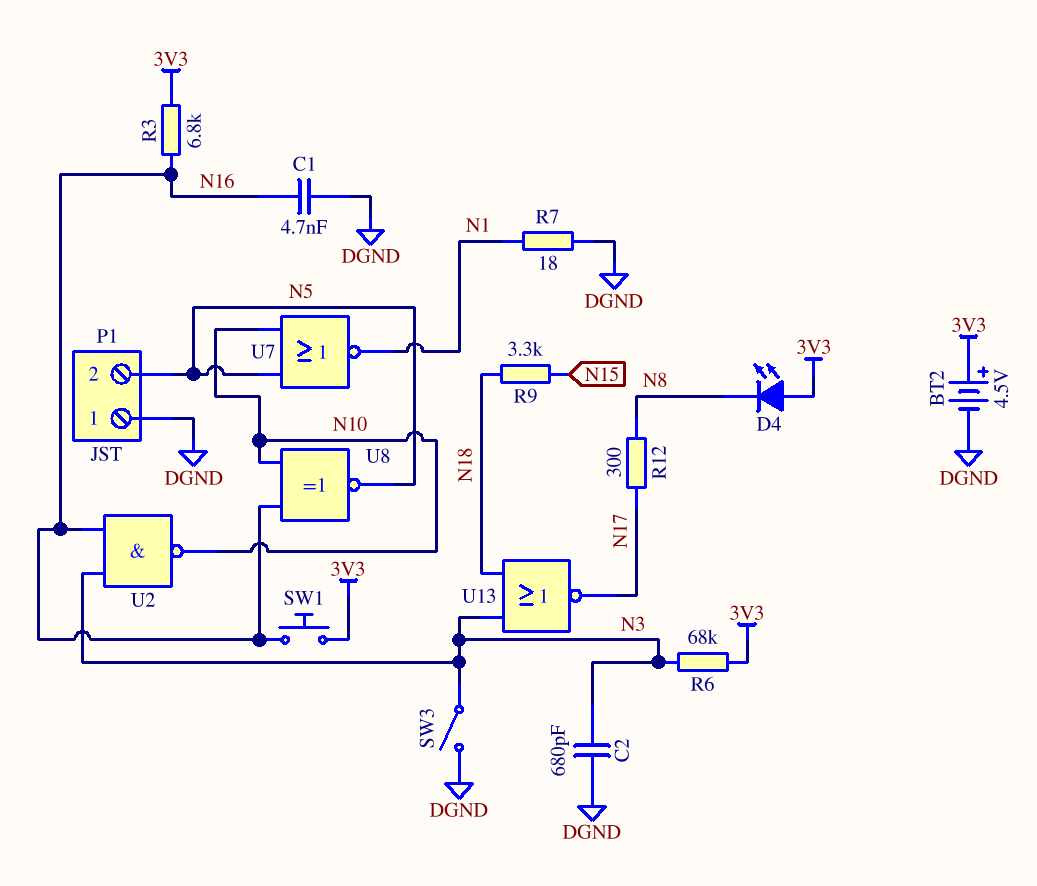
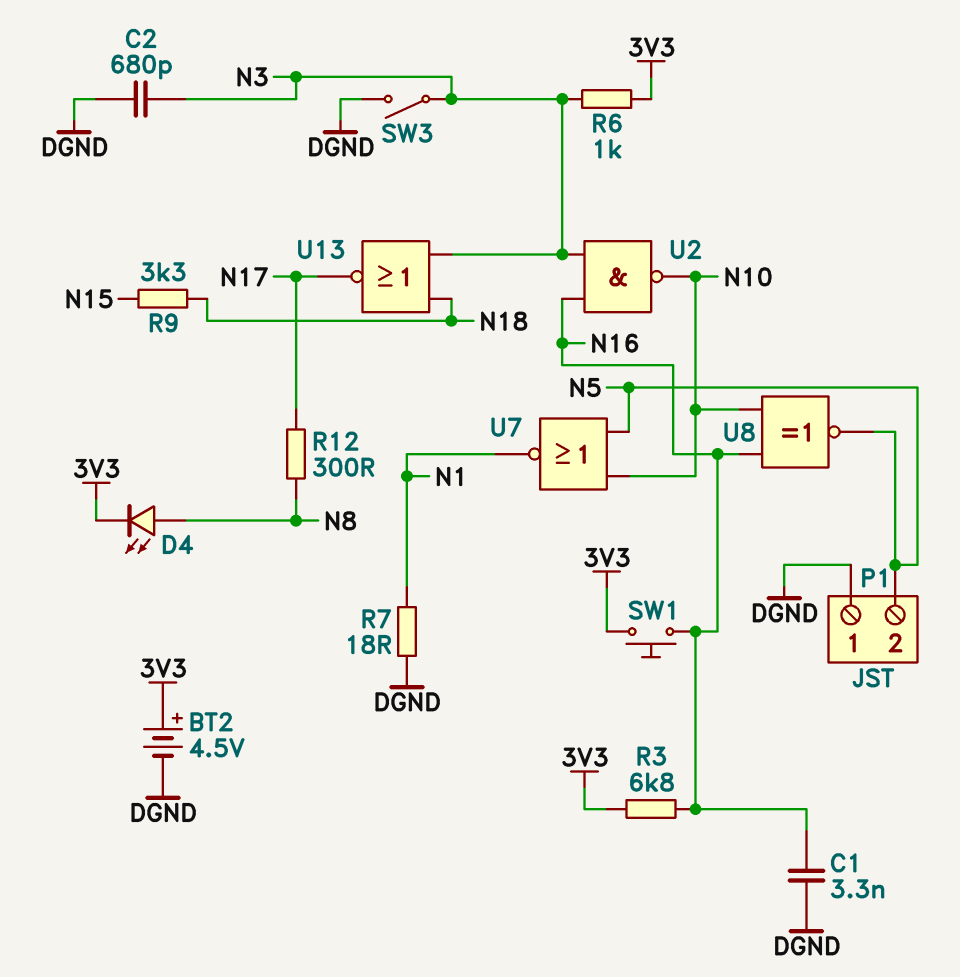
C1: 4.7nF (DGND, N16) -> 3.3nF (DGND, N16)
D4: LED (A 3V3, K N8) -> LED (A N8, K 3V3)
R6: 68k (3V3, N3) -> 1k (3V3, N3)

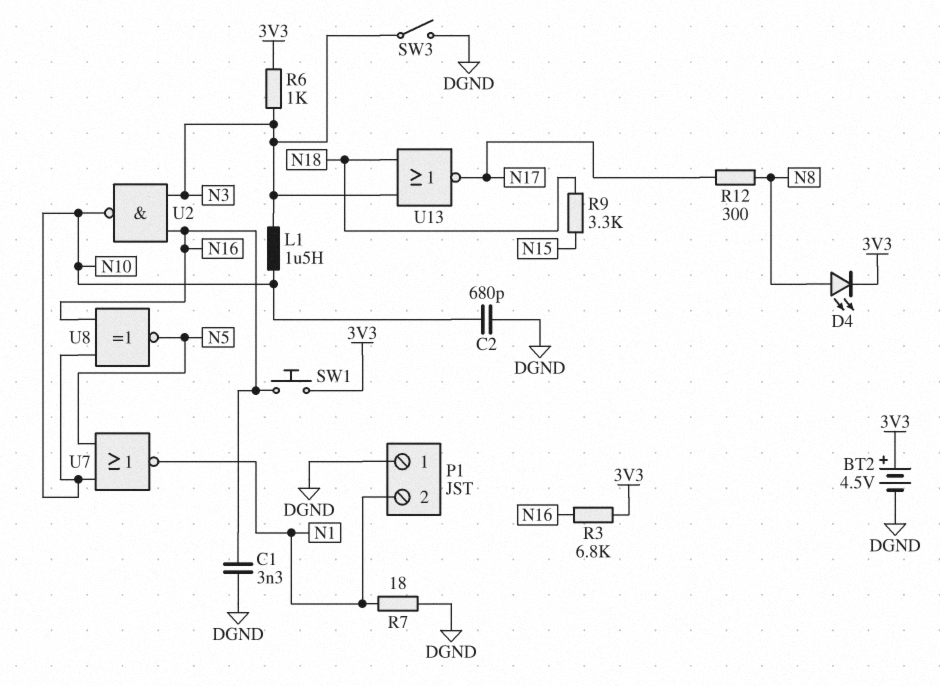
C2: 680pF (DGND, N3) -> 680pF (DGND, N10)
L1: none -> 1.5uH (N3, N10)
P1 pin 2: N5 -> N1

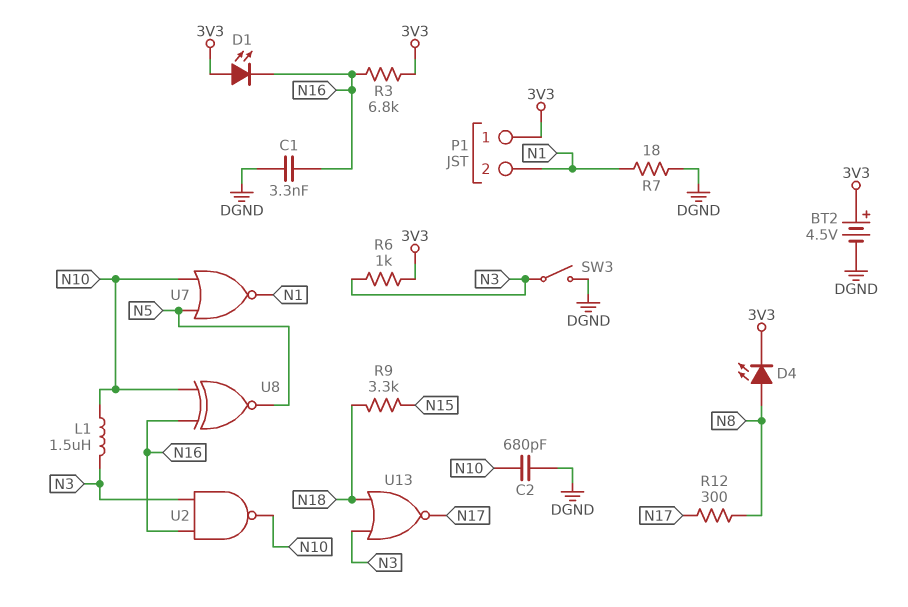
D1: none -> LED (A 3V3, K N16)
P1 pin 1: DGND -> 3V3
SW1: button (3V3, N16) -> none

